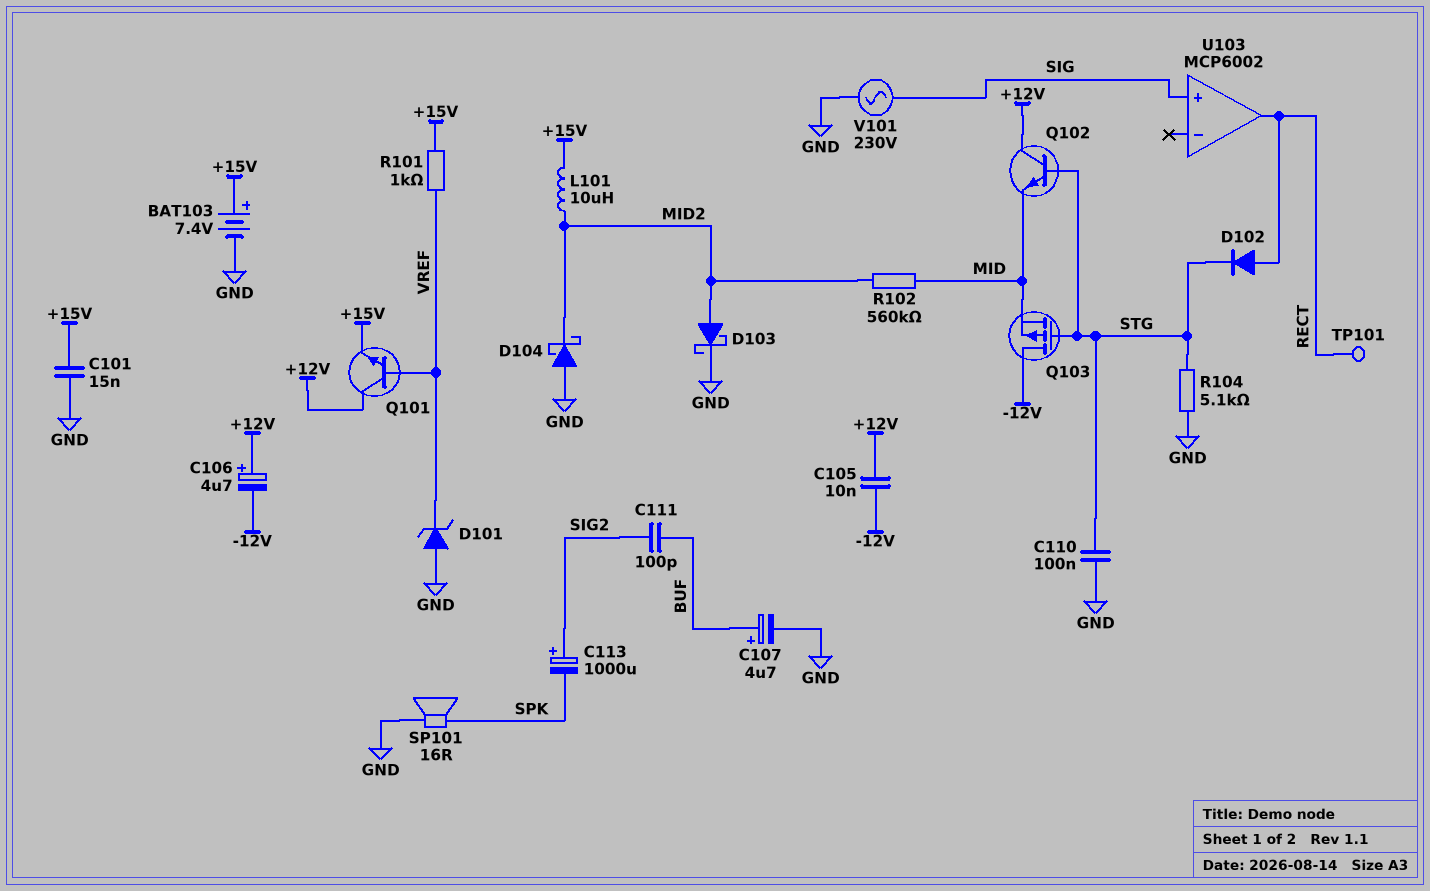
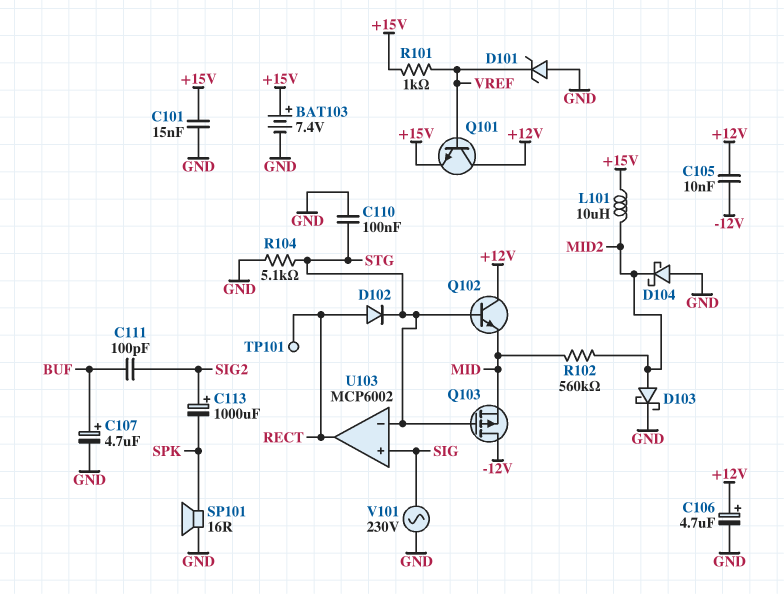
C106: 4.7uF (plus +12V, minus -12V) -> 4.7uF (plus +12V, minus GND)
U103 pin in-: none -> STG

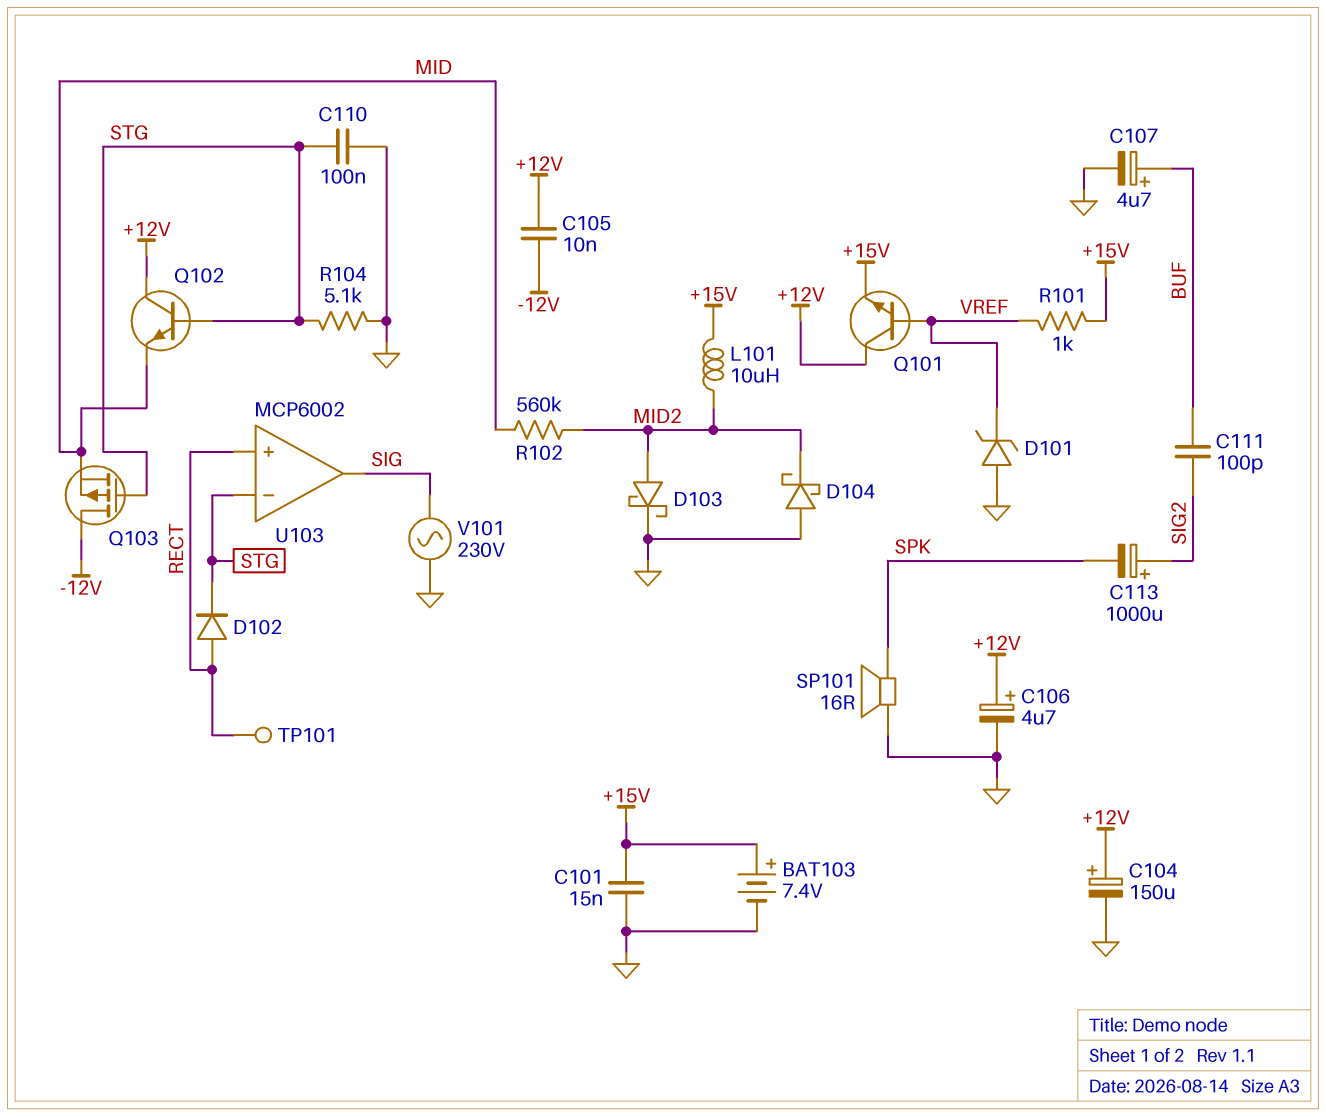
C104: none -> 150uF (plus +12V, minus GND)
U103 pin in+: SIG -> RECT
U103 pin out: RECT -> SIG

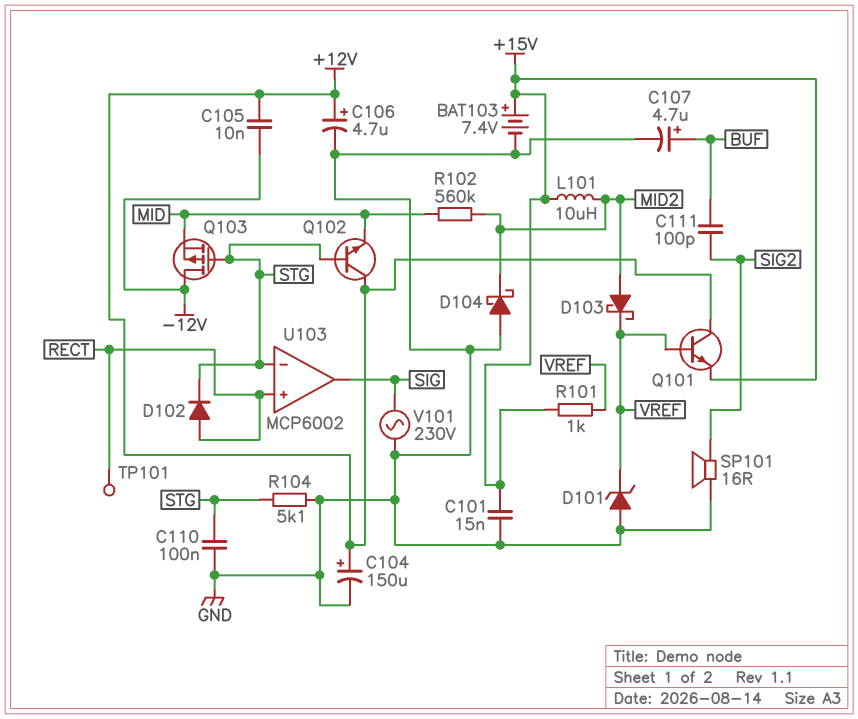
C113: 1000uF (plus SIG2, minus SPK) -> none
D103: schottky (A MID2, K GND) -> schottky (A MID2, K VREF)
SP101: speaker 16R (GND, SPK) -> speaker 16R (GND, SIG2)

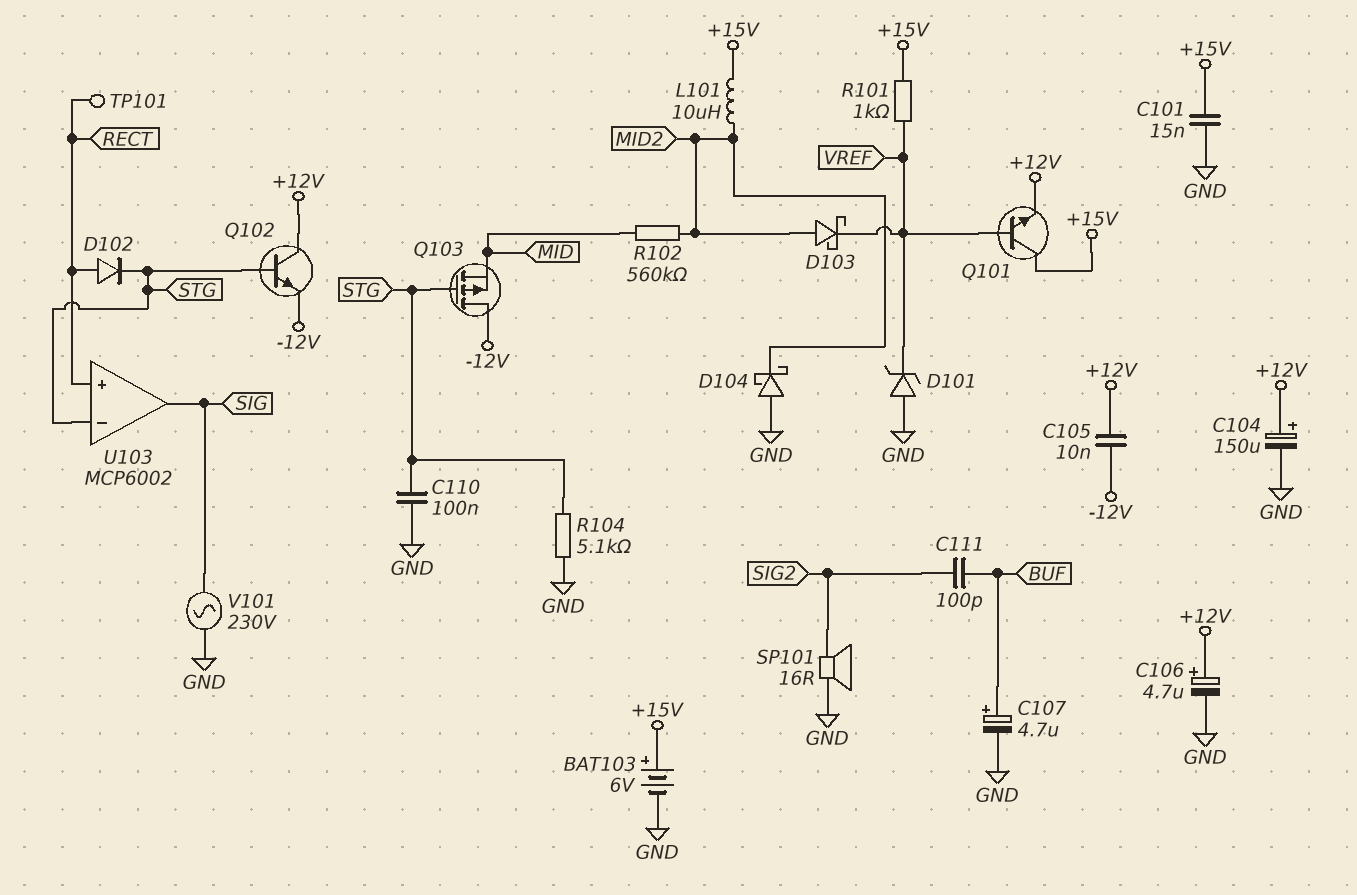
BAT103: 7.4V (plus +15V, minus GND) -> 6V (plus +15V, minus GND)
Q101: NPN (B VREF, C +12V, E +15V) -> NPN (B VREF, C +15V, E +12V)
Q102: NPN (B STG, C +12V, E MID) -> NPN (B STG, C +12V, E -12V)

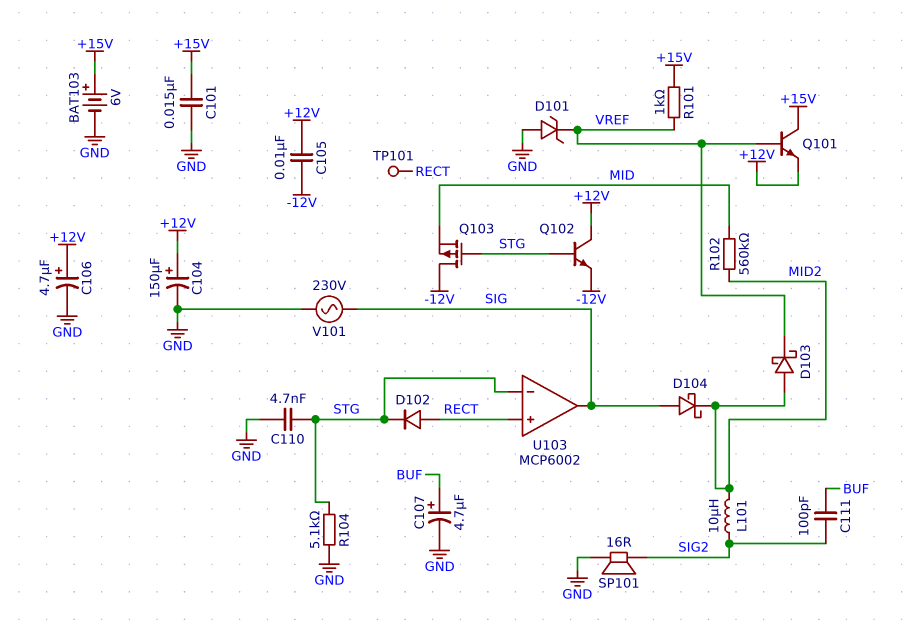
C110: 100nF (GND, STG) -> 4.7nF (GND, STG)
D104: schottky (A GND, K MID2) -> schottky (A SIG, K MID2)
L101: 10uH (+15V, MID2) -> 10uH (MID2, SIG2)

